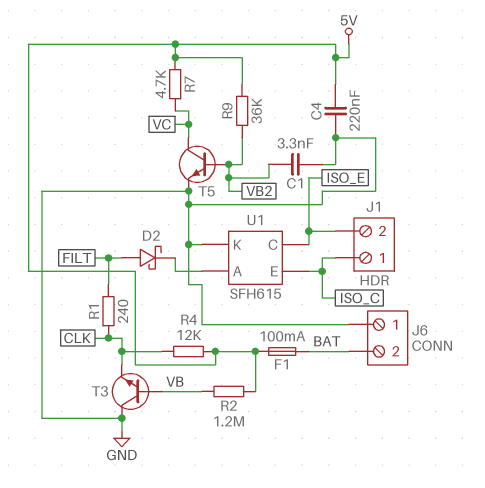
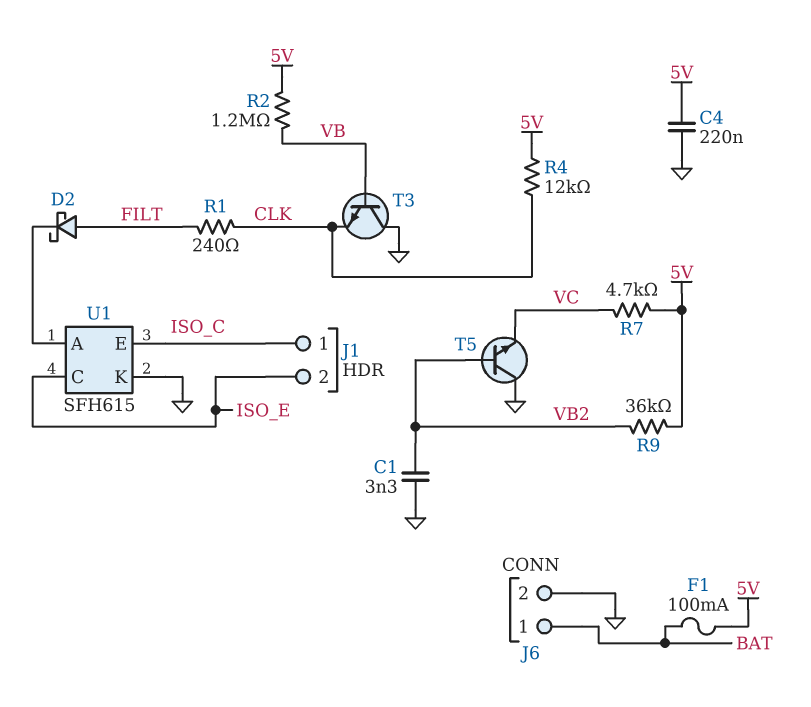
J6 pin 1: GND -> BAT
J6 pin 2: BAT -> GND
T5: NPN (B VB2, C VC, E GND) -> NPN (B VB2, C GND, E VC)

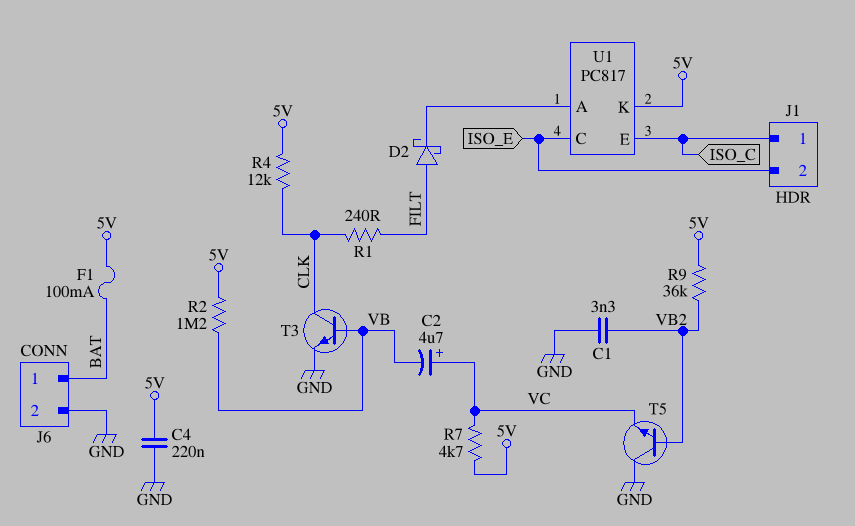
C2: none -> 4.7uF (plus VC, minus VB)
T3: NPN (B VB, C GND, E CLK) -> NPN (B VB, C CLK, E GND)
U1: SFH615 -> PC817
U1 pin K: GND -> 5V

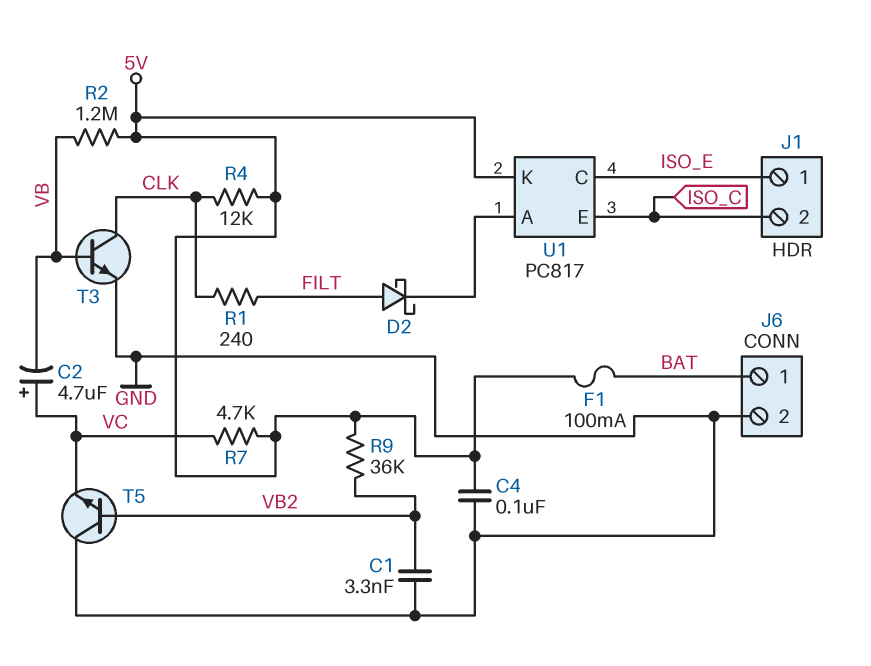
C4: 220nF (5V, GND) -> 100nF (5V, GND)
J1 pin 1: ISO_C -> ISO_E
J1 pin 2: ISO_E -> ISO_C

